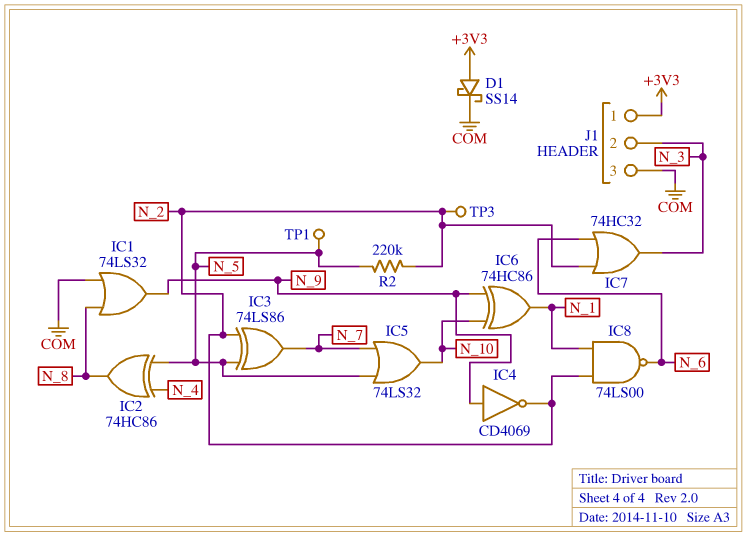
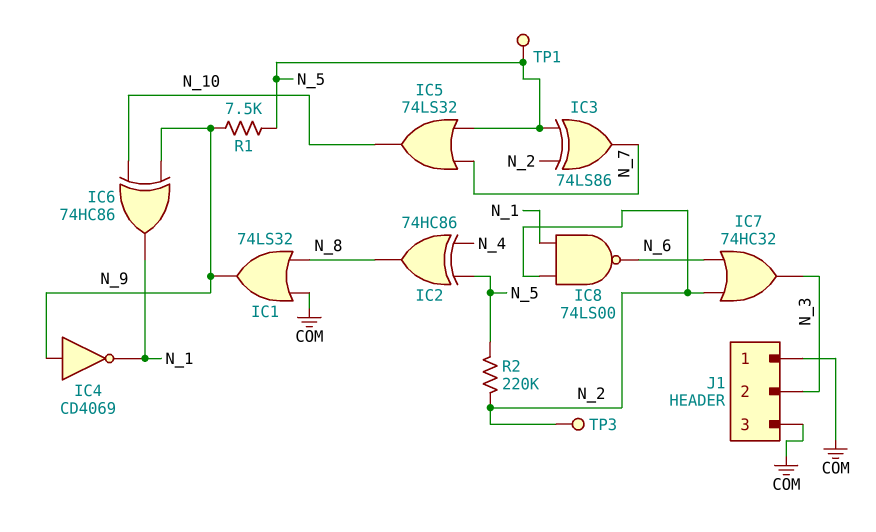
D1: schottky SS14 (A +3V3, K COM) -> none
IC4: NOT CD4069 (in N_9, out N_2) -> NOT CD4069 (in N_9, out N_1)
J1 pin 1: +3V3 -> COM
R1: none -> 7.5k (N_5, N_9)

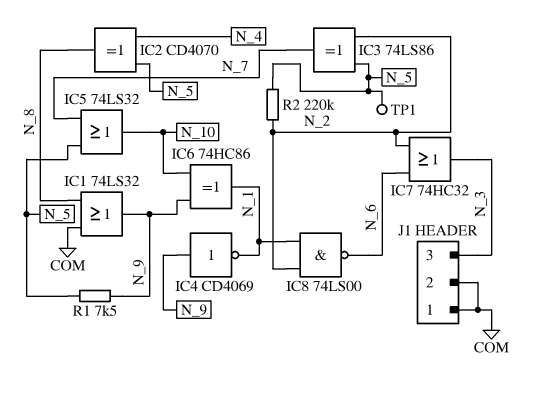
IC2: XOR 74HC86 (in N_4, in N_5, out N_8) -> XOR CD4070 (in N_4, in N_5, out N_8)
J1 pin 2: N_3 -> COM
J1 pin 3: COM -> N_3
TP3: test point (N_2) -> none

